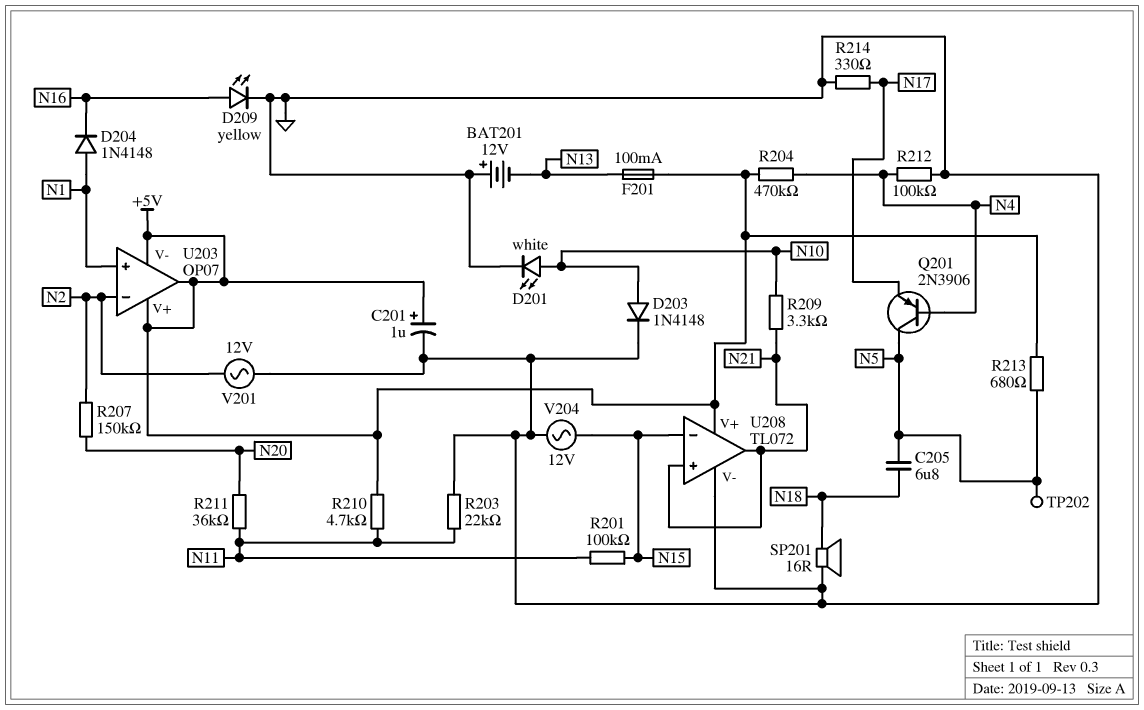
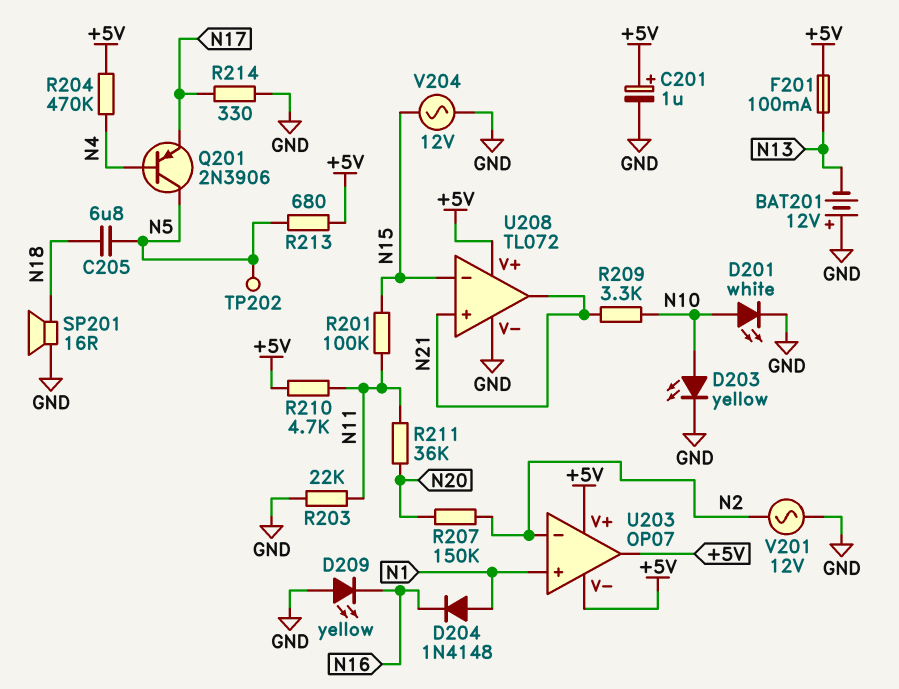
D203: diode 1N4148 (A N10, K GND) -> LED yellow (A N10, K GND)
D209: LED yellow (A N16, K GND) -> LED yellow (A GND, K N16)
R212: 100k (GND, N4) -> none

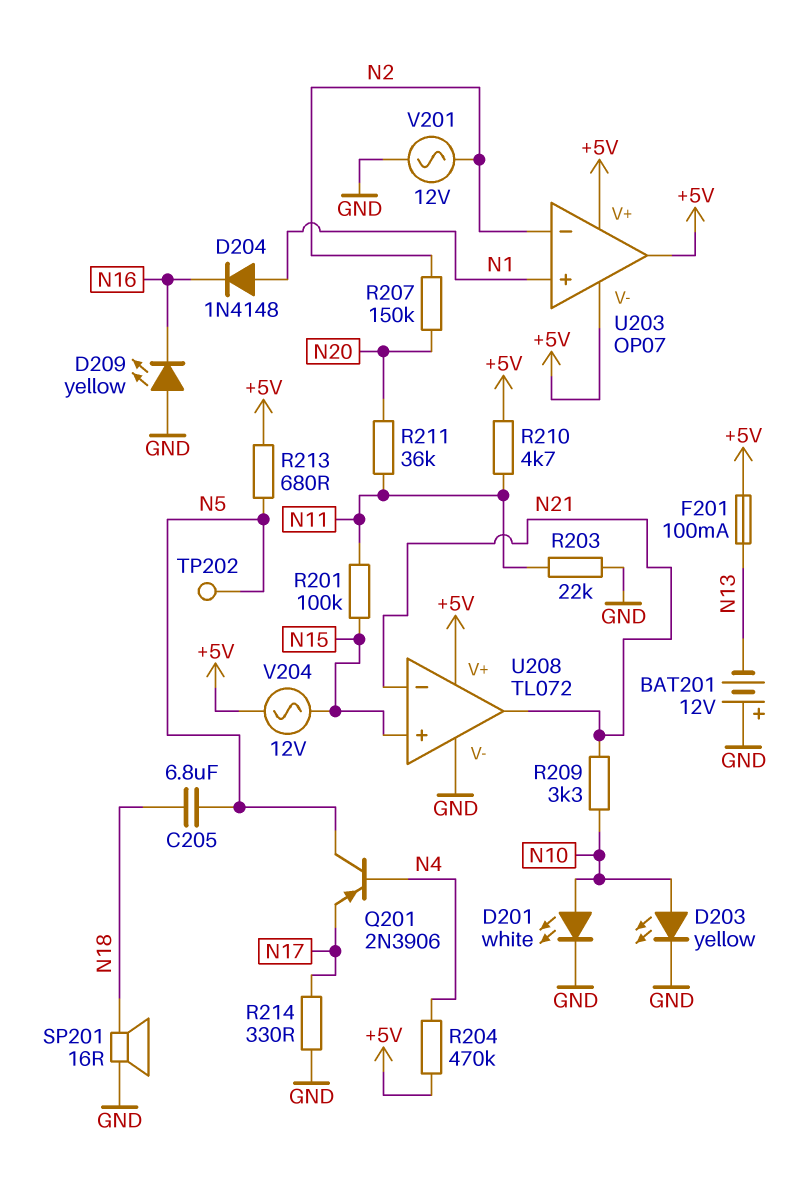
C201: 1uF (plus +5V, minus GND) -> none
U208 pin in+: N21 -> N15
U208 pin in-: N15 -> N21
V204: AC 12V (GND, N15) -> AC 12V (+5V, N15)

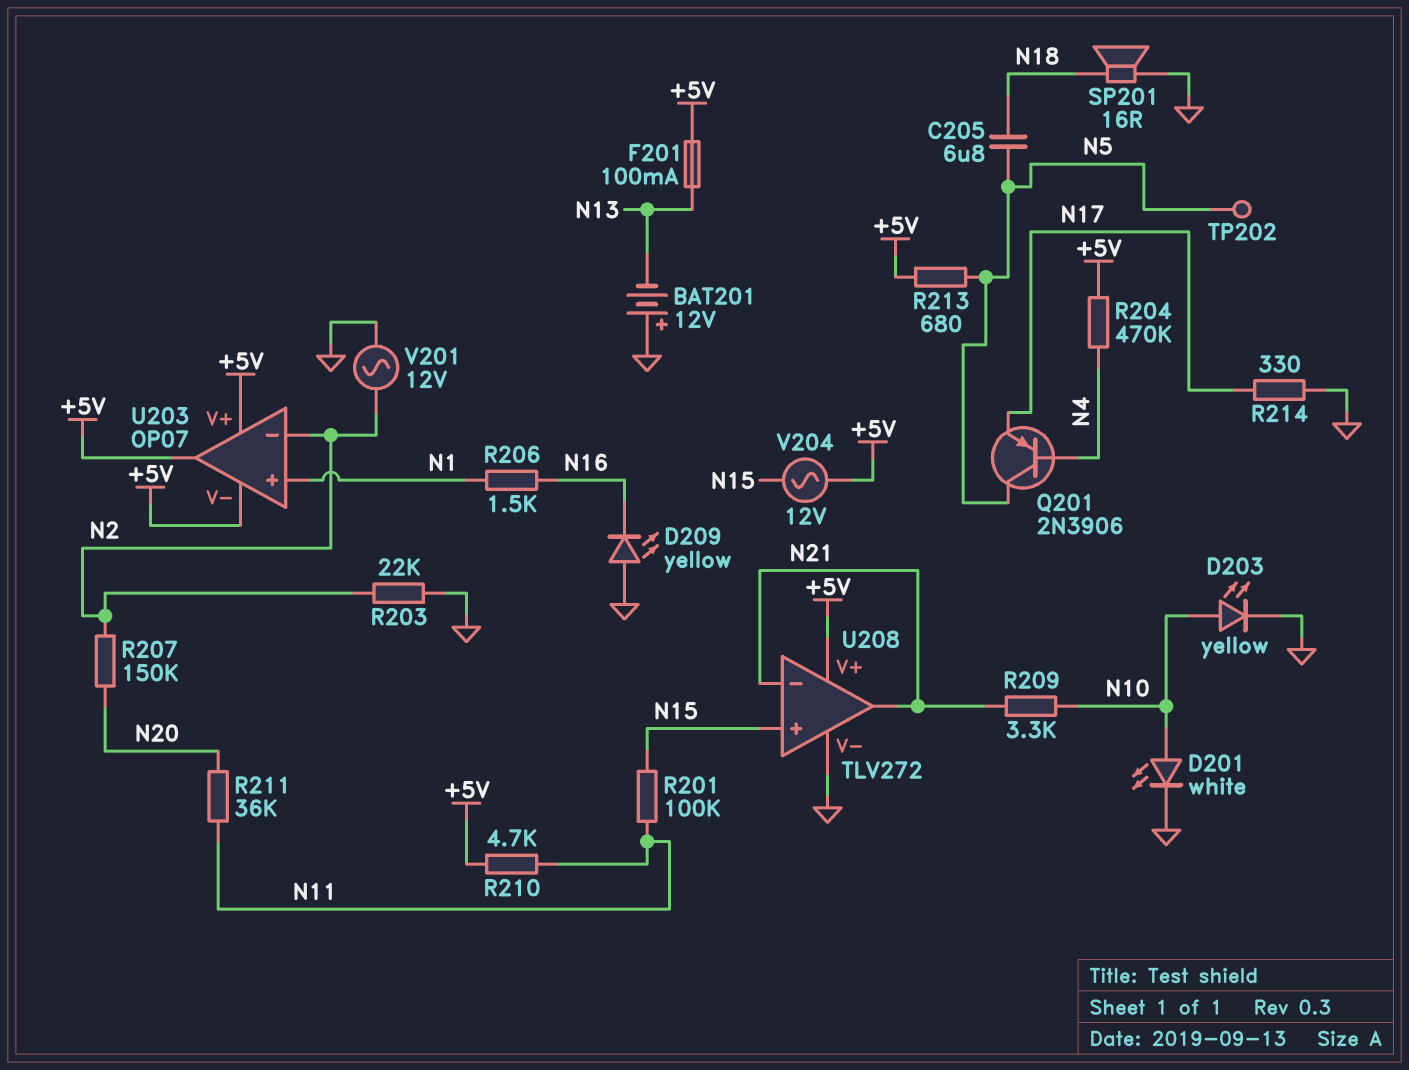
D204: diode 1N4148 (A N1, K N16) -> none
R203: 22k (GND, N11) -> 22k (GND, N2)
R206: none -> 1.5k (N1, N16)
U208: TL072 -> TLV272

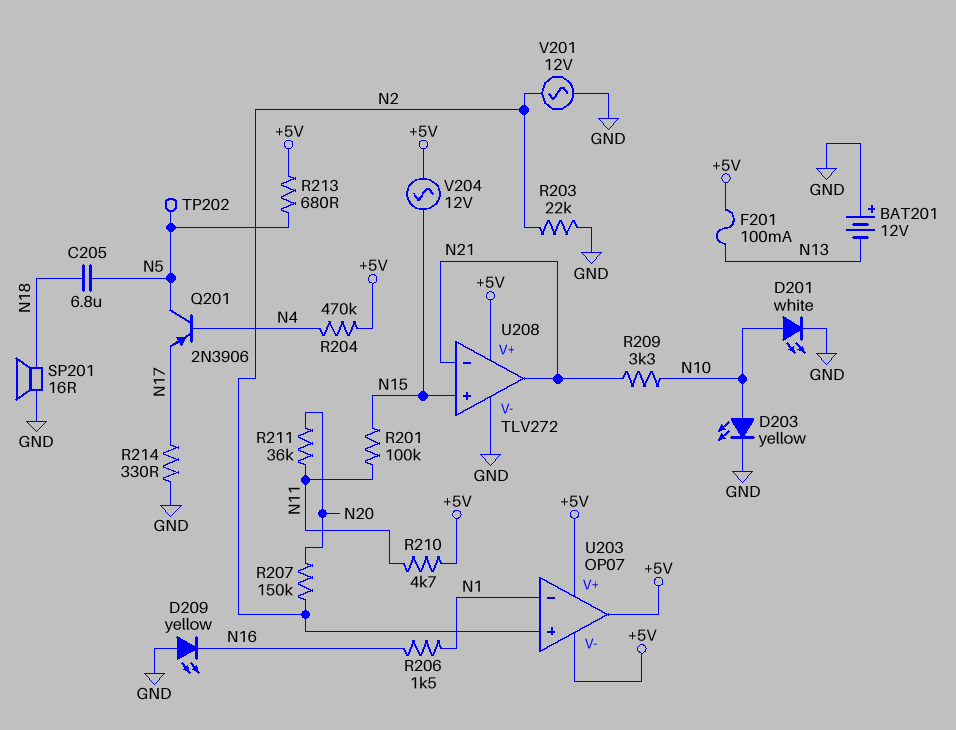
U203 pin in+: N1 -> N2
U203 pin in-: N2 -> N1

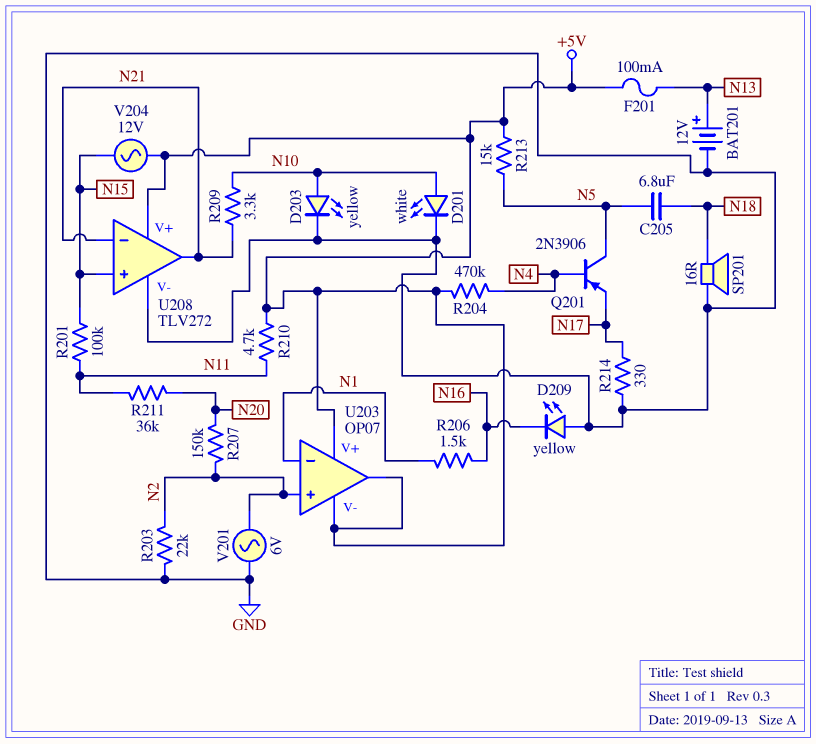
BAT201: 12V (plus GND, minus N13) -> 12V (plus N13, minus GND)
R213: 680 (+5V, N5) -> 15k (+5V, N5)
TP202: test point (N5) -> none
V201: AC 12V (GND, N2) -> AC 6V (GND, N2)

